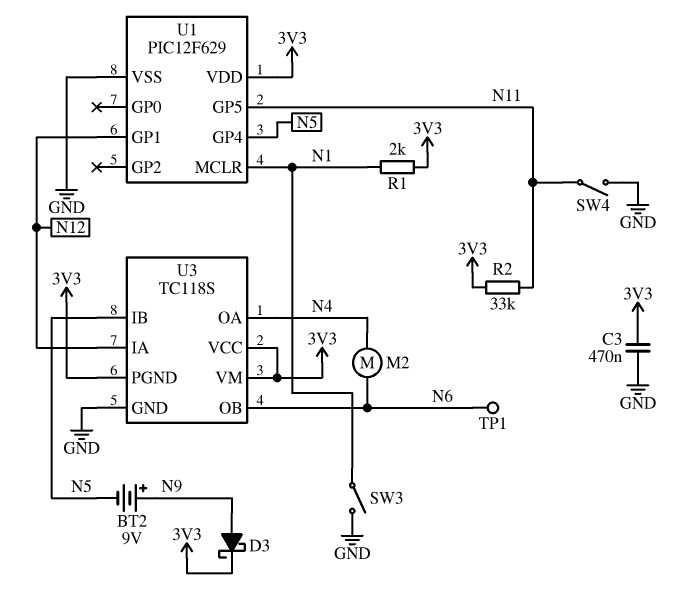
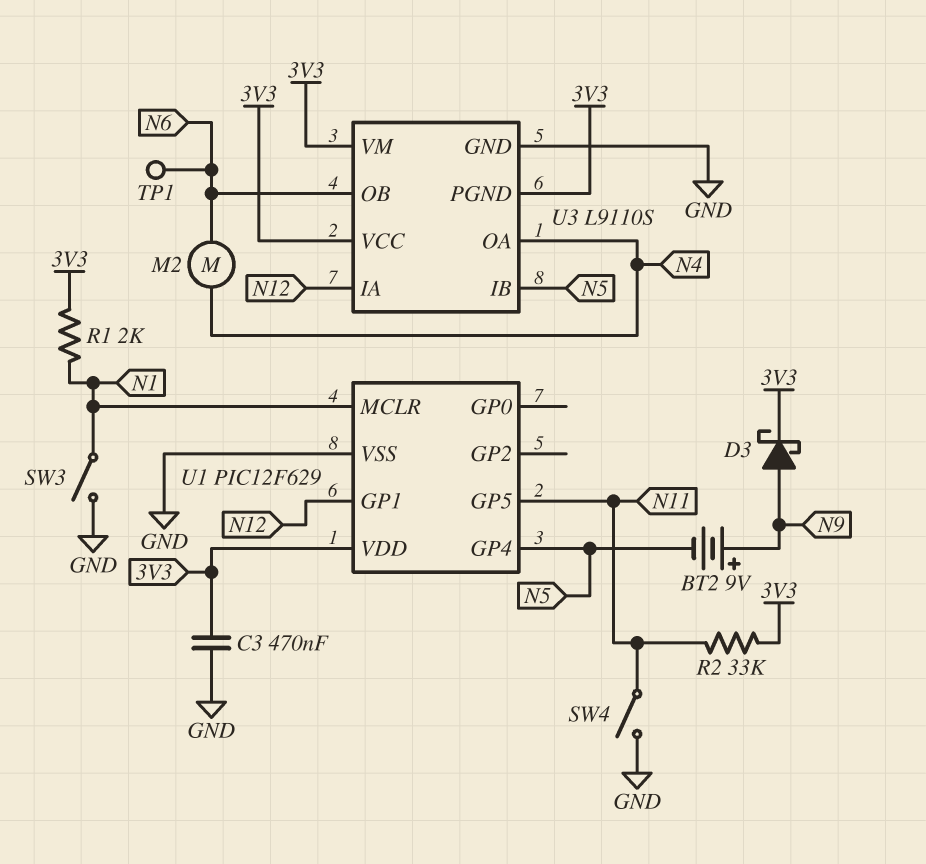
U3: TC118S -> L9110S

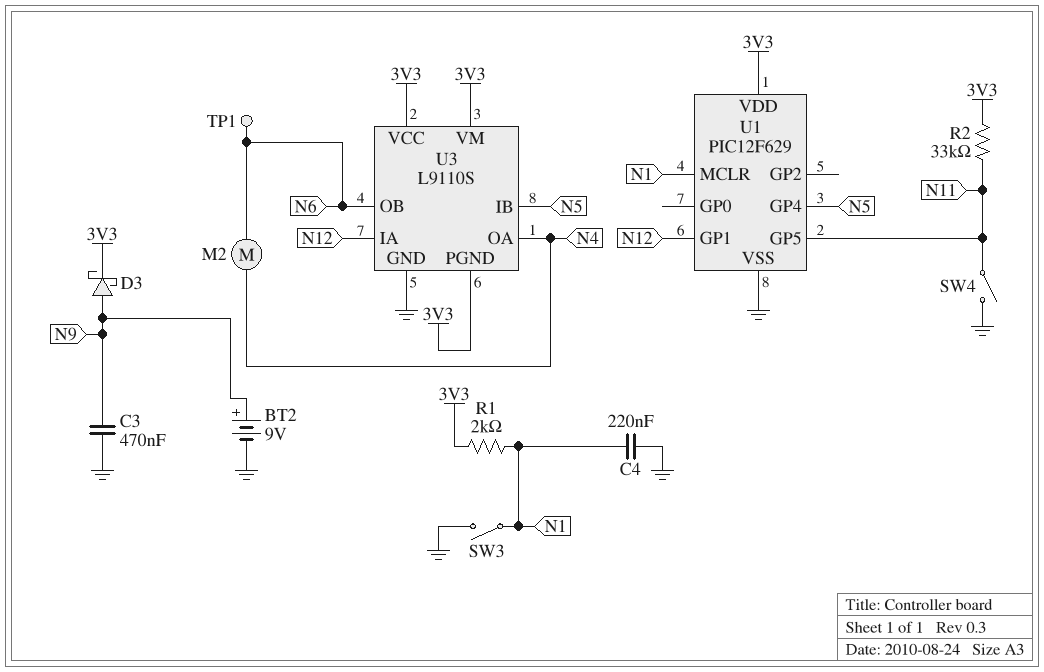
BT2: 9V (plus N9, minus N5) -> 9V (plus N9, minus GND)
C3: 470nF (3V3, GND) -> 470nF (GND, N9)
C4: none -> 220nF (GND, N1)

